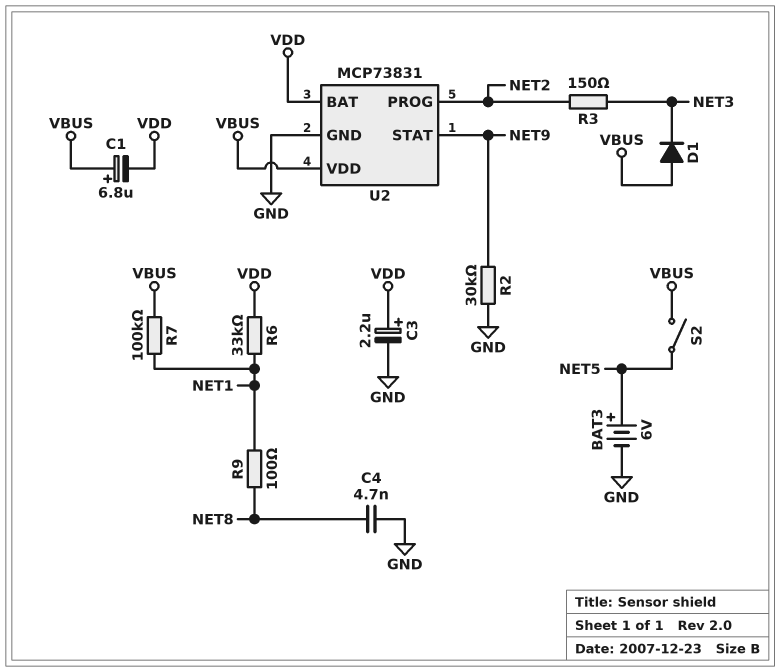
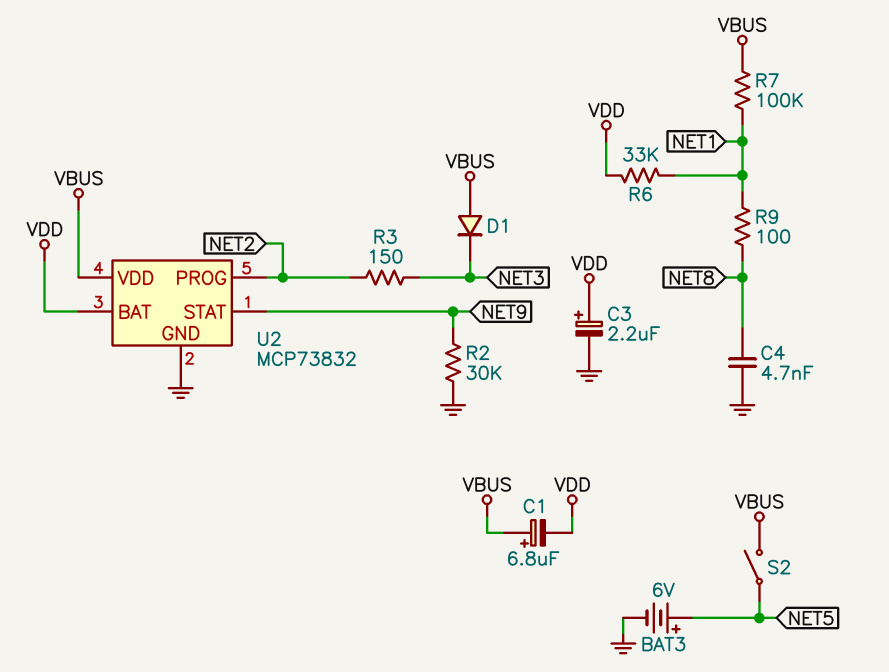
U2: MCP73831 -> MCP73832

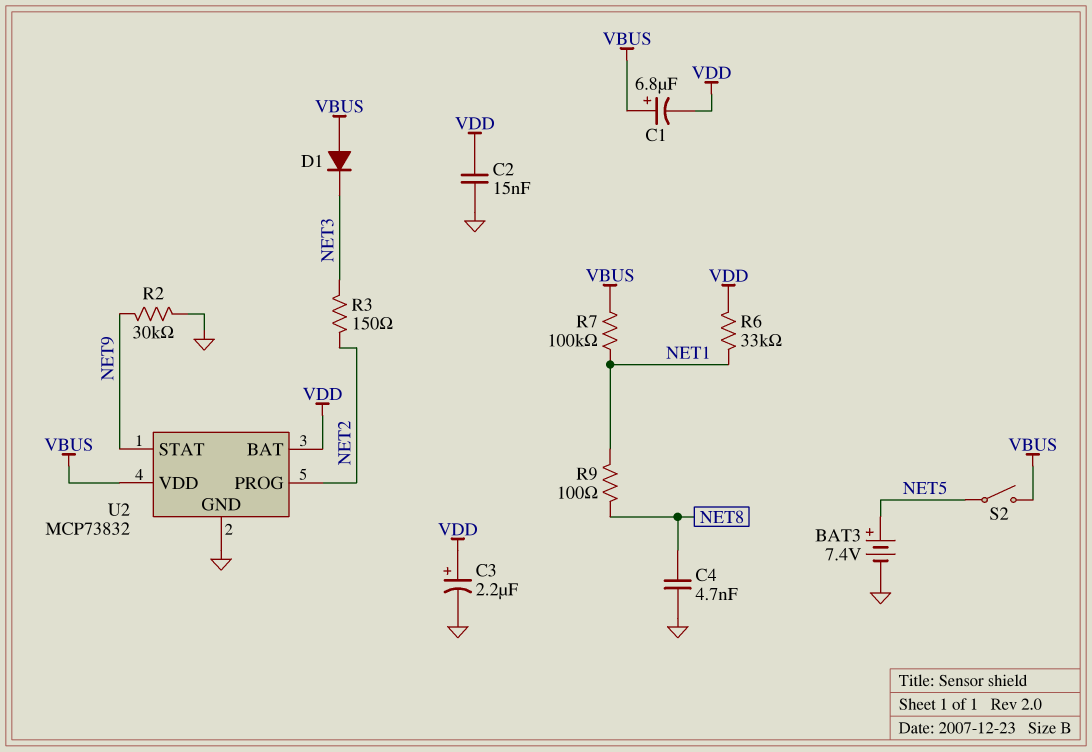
BAT3: 6V (plus NET5, minus GND) -> 7.4V (plus NET5, minus GND)
C2: none -> 15nF (GND, VDD)

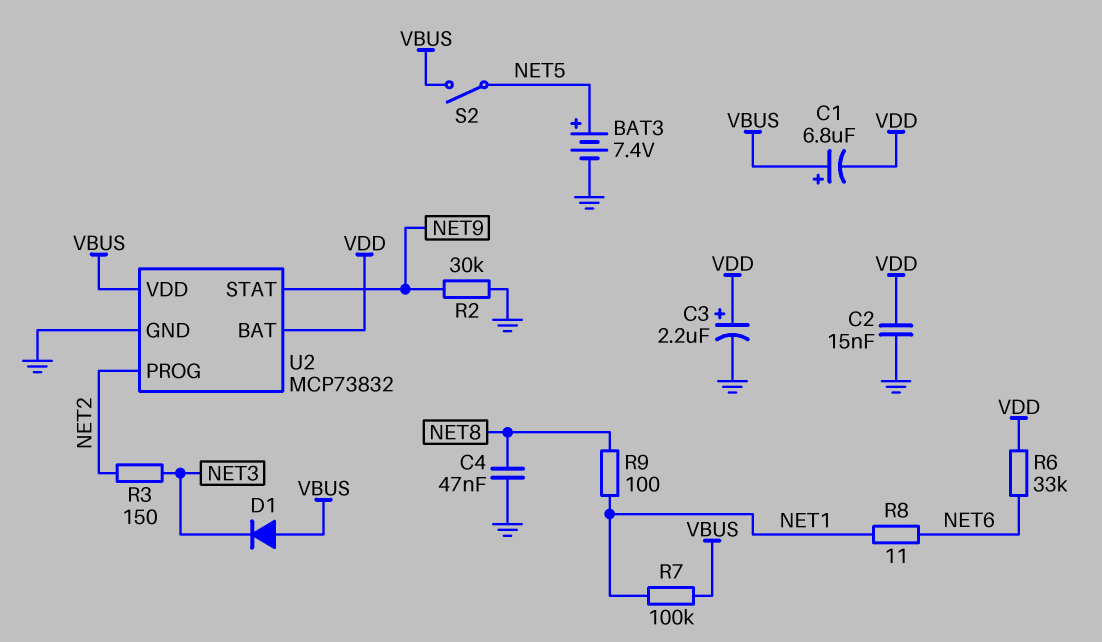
C4: 4.7nF (GND, NET8) -> 47nF (GND, NET8)
R6: 33k (NET1, VDD) -> 33k (NET6, VDD)
R8: none -> 11 (NET1, NET6)

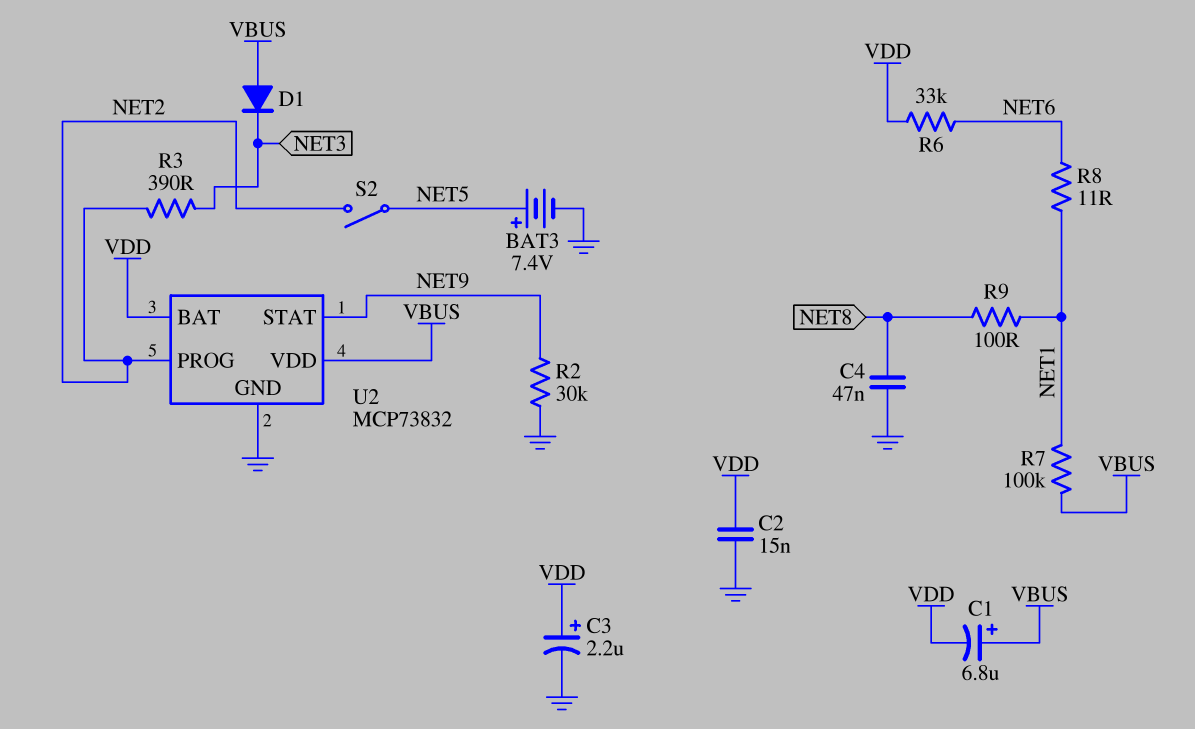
R3: 150 (NET2, NET3) -> 390 (NET2, NET3)
S2: switch (NET5, VBUS) -> switch (NET2, NET5)

